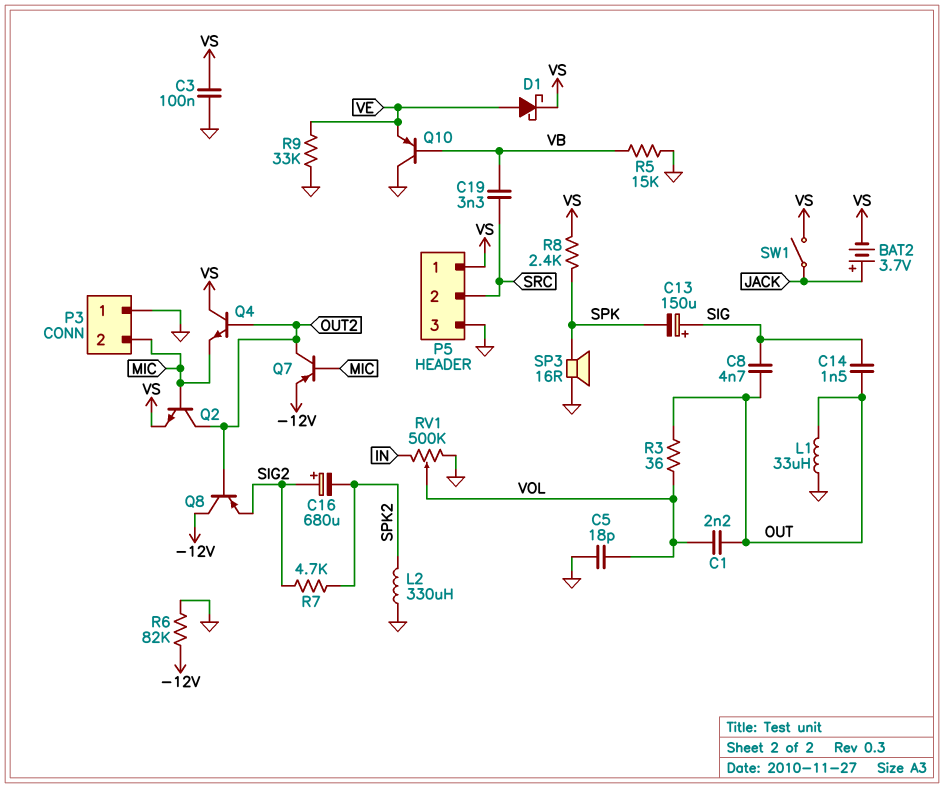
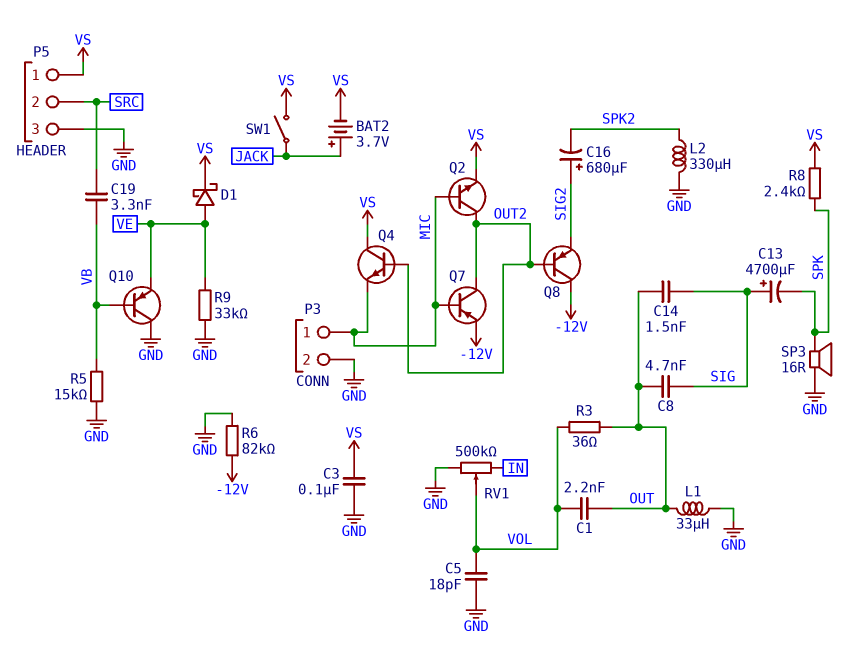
C13: 150uF (plus SIG, minus SPK) -> 4700uF (plus SIG, minus SPK)
P3 pin 1: GND -> MIC
P3 pin 2: MIC -> GND
R7: 4.7k (SIG2, SPK2) -> none

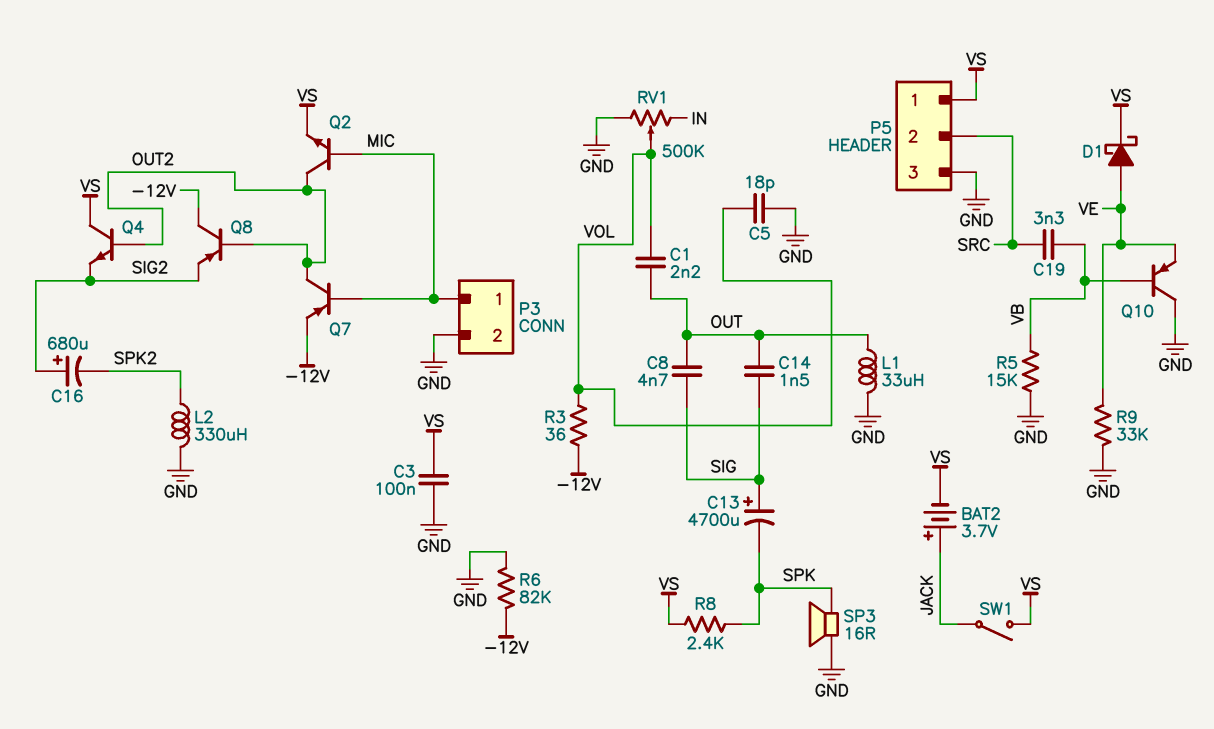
Q4: NPN (B OUT2, C VS, E MIC) -> NPN (B OUT2, C VS, E SIG2)
R3: 36 (OUT, VOL) -> 36 (-12V, VOL)

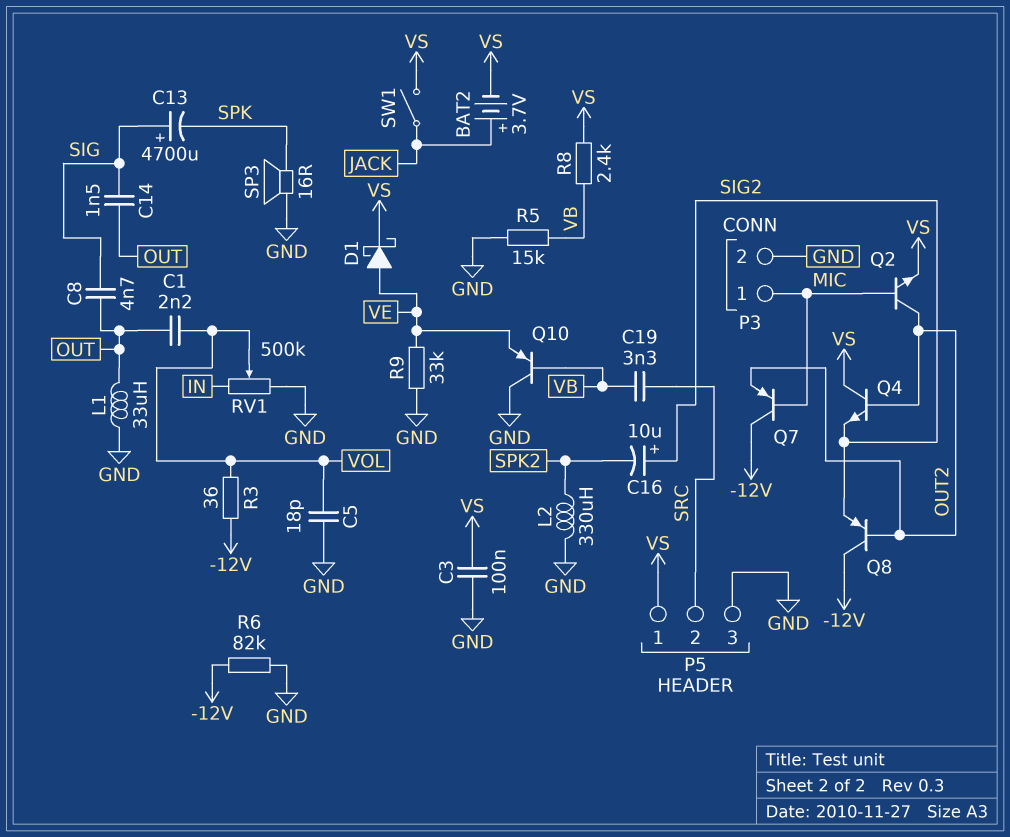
C16: 680uF (plus SIG2, minus SPK2) -> 10uF (plus SIG2, minus SPK2)
Q7: PNP (B MIC, C OUT2, E -12V) -> PNP (B MIC, C -12V, E OUT2)
R8: 2.4k (SPK, VS) -> 2.4k (VB, VS)

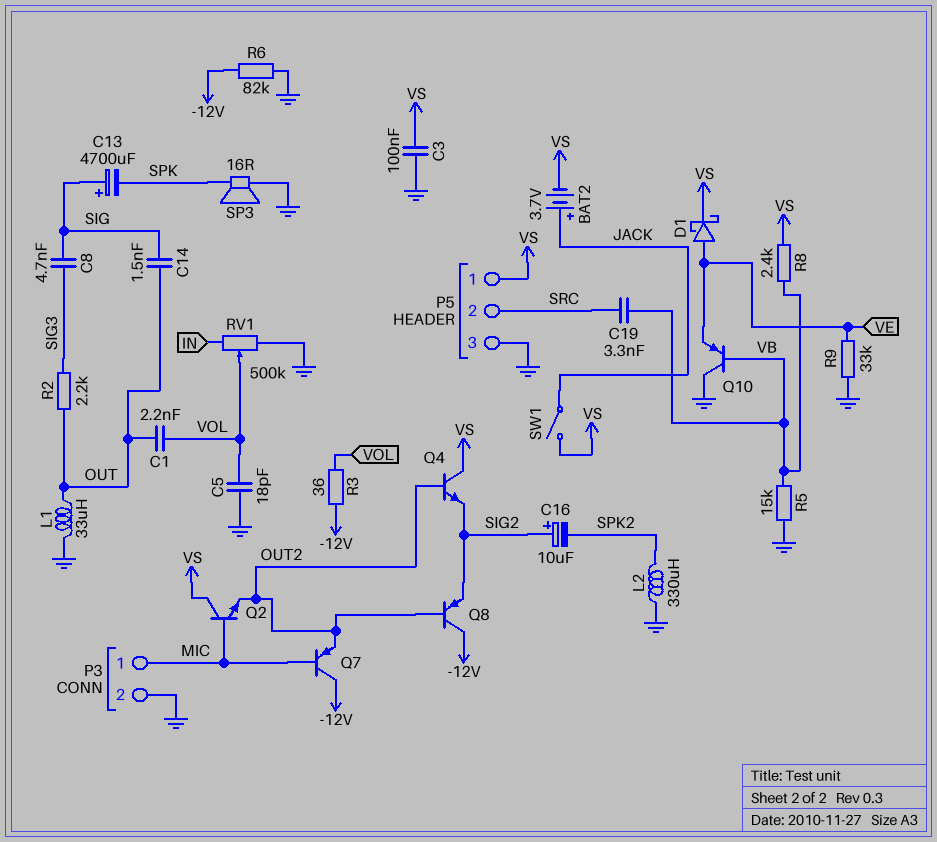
C8: 4.7nF (OUT, SIG) -> 4.7nF (SIG, SIG3)
Q2: NPN (B MIC, C OUT2, E VS) -> NPN (B MIC, C VS, E OUT2)
R2: none -> 2.2k (OUT, SIG3)

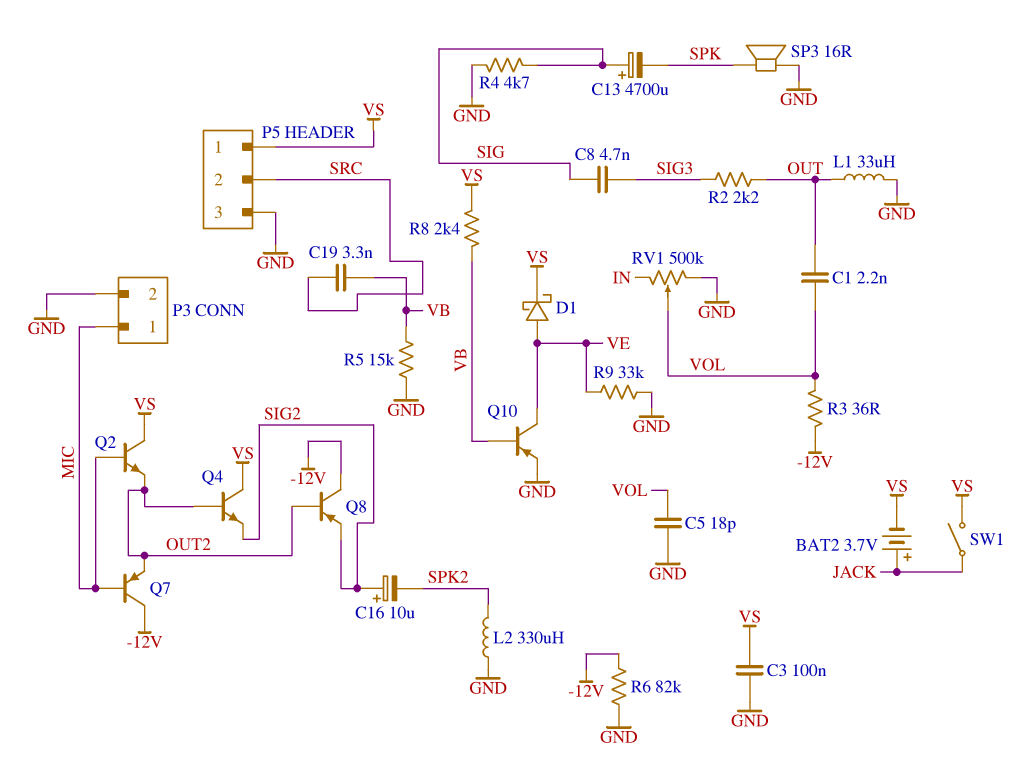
C14: 1.5nF (OUT, SIG) -> none
Q10: PNP (B VB, C GND, E VE) -> PNP (B VB, C VE, E GND)
R4: none -> 4.7k (GND, SIG)

